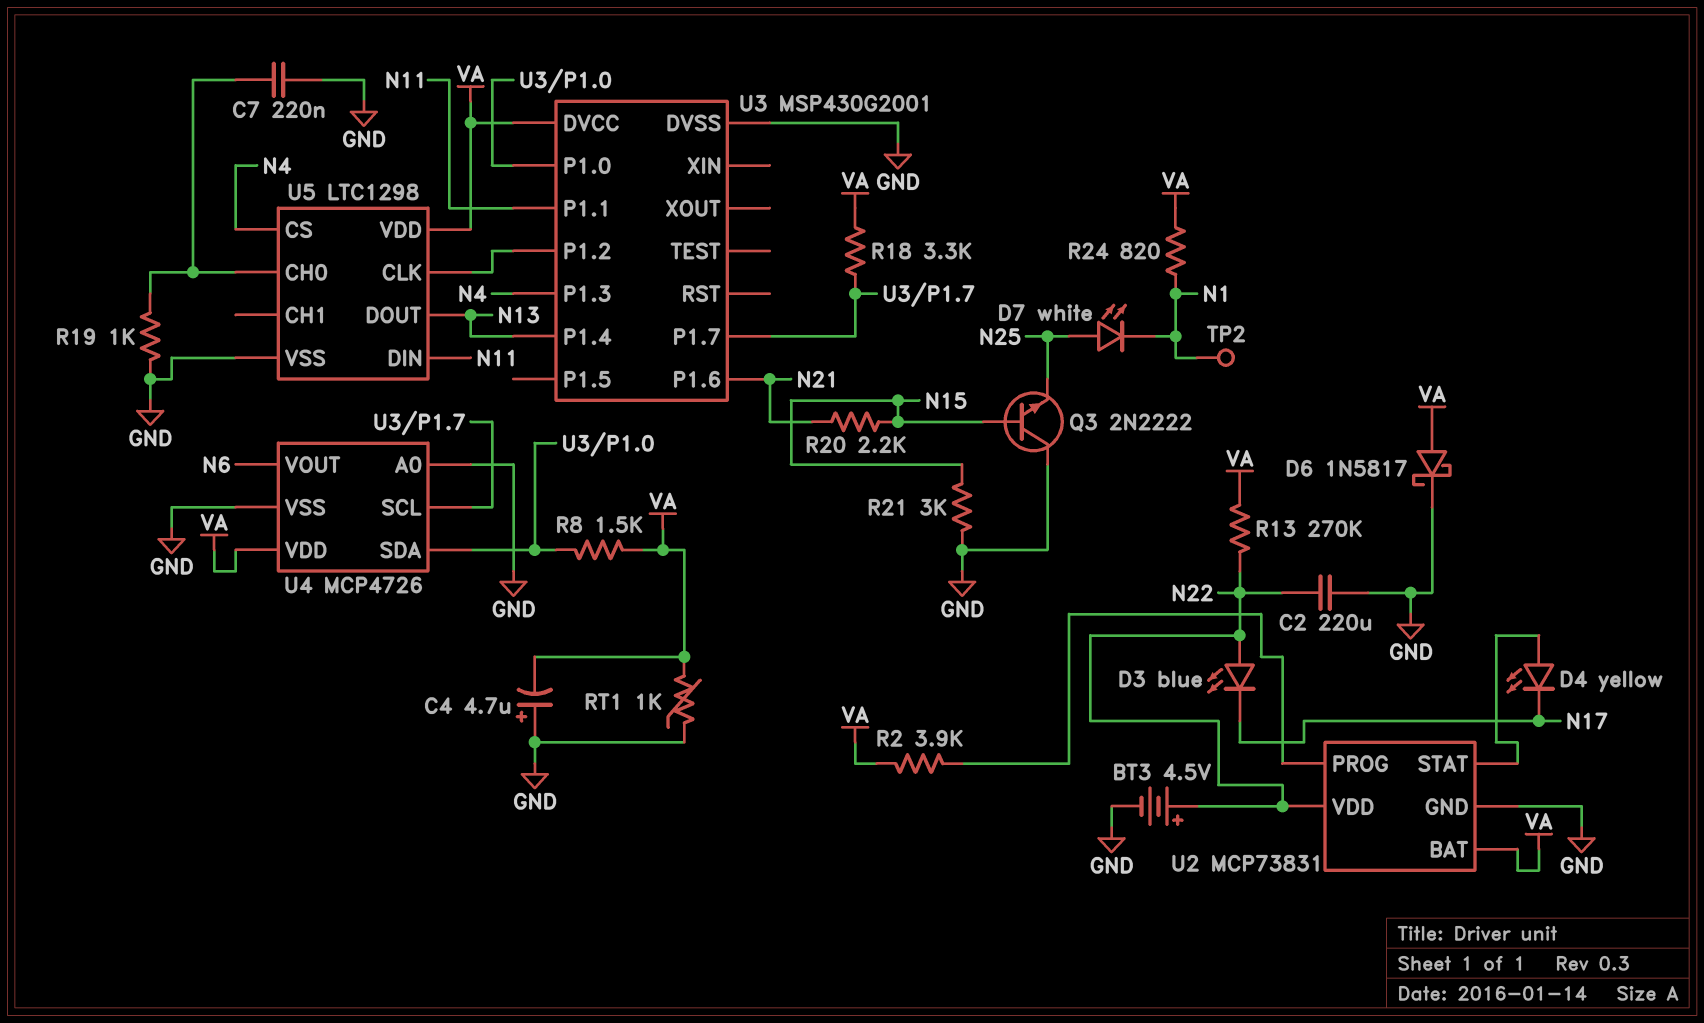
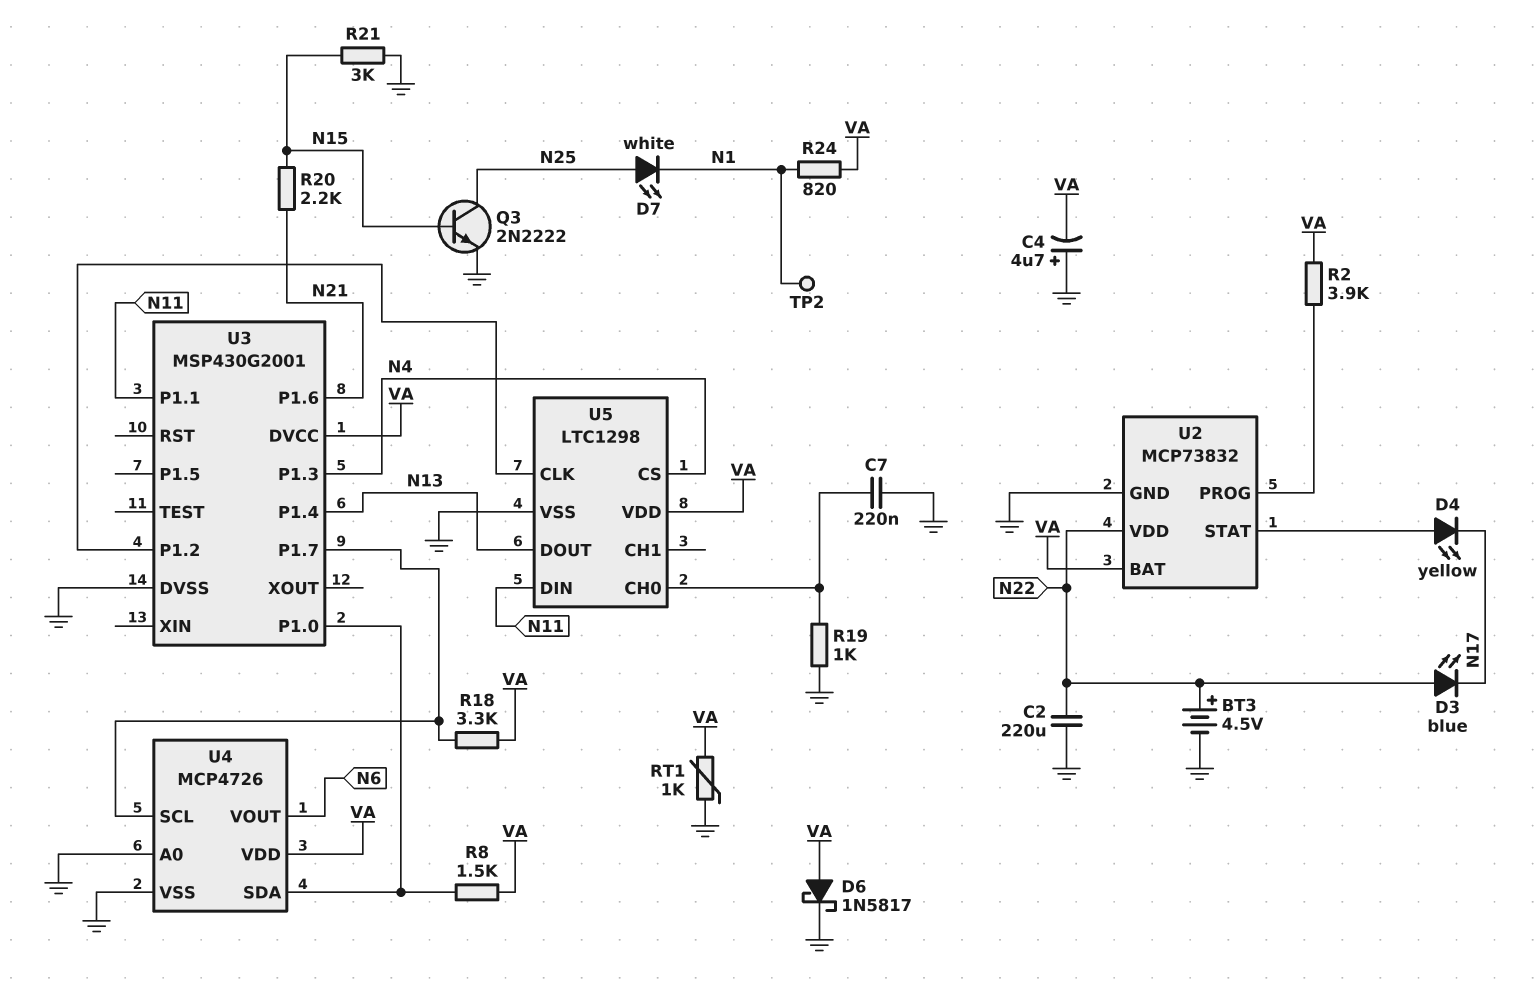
Q3: NPN 2N2222 (B N15, C GND, E N25) -> NPN 2N2222 (B N15, C N25, E GND)
R13: 270k (N22, VA) -> none
U2: MCP73831 -> MCP73832

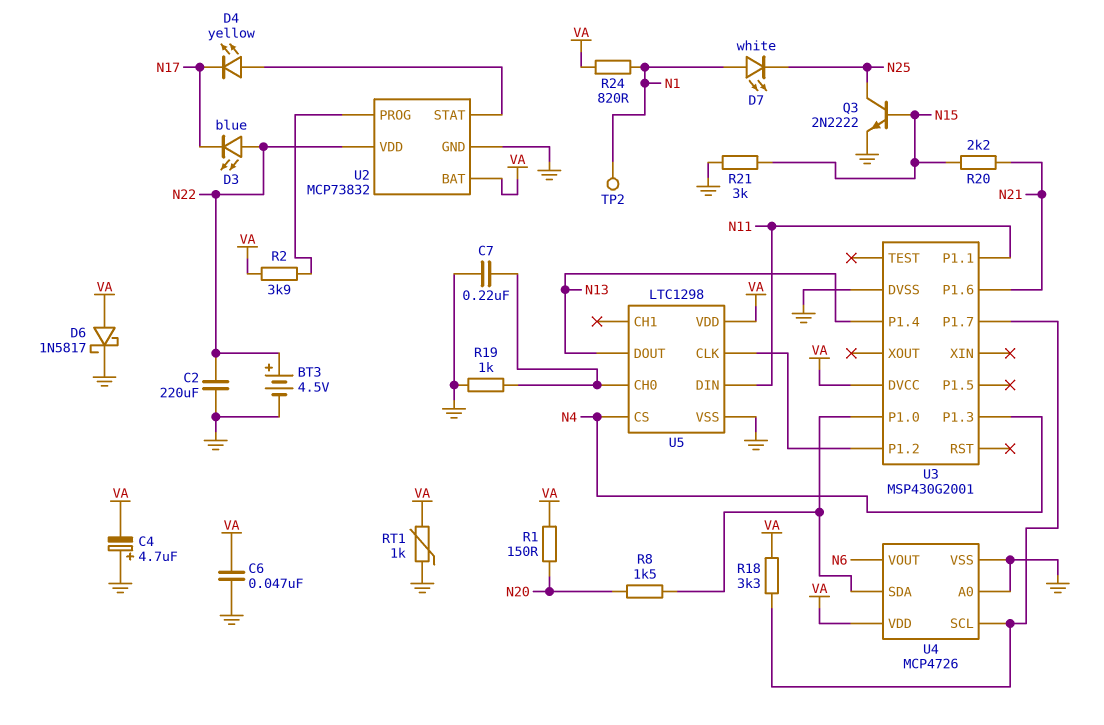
C6: none -> 47nF (GND, VA)
D7: LED white (A N25, K N1) -> LED white (A N1, K N25)
R1: none -> 150 (N20, VA)
R8: 1.5k (U3/P1.0, VA) -> 1.5k (N20, U3/P1.0)

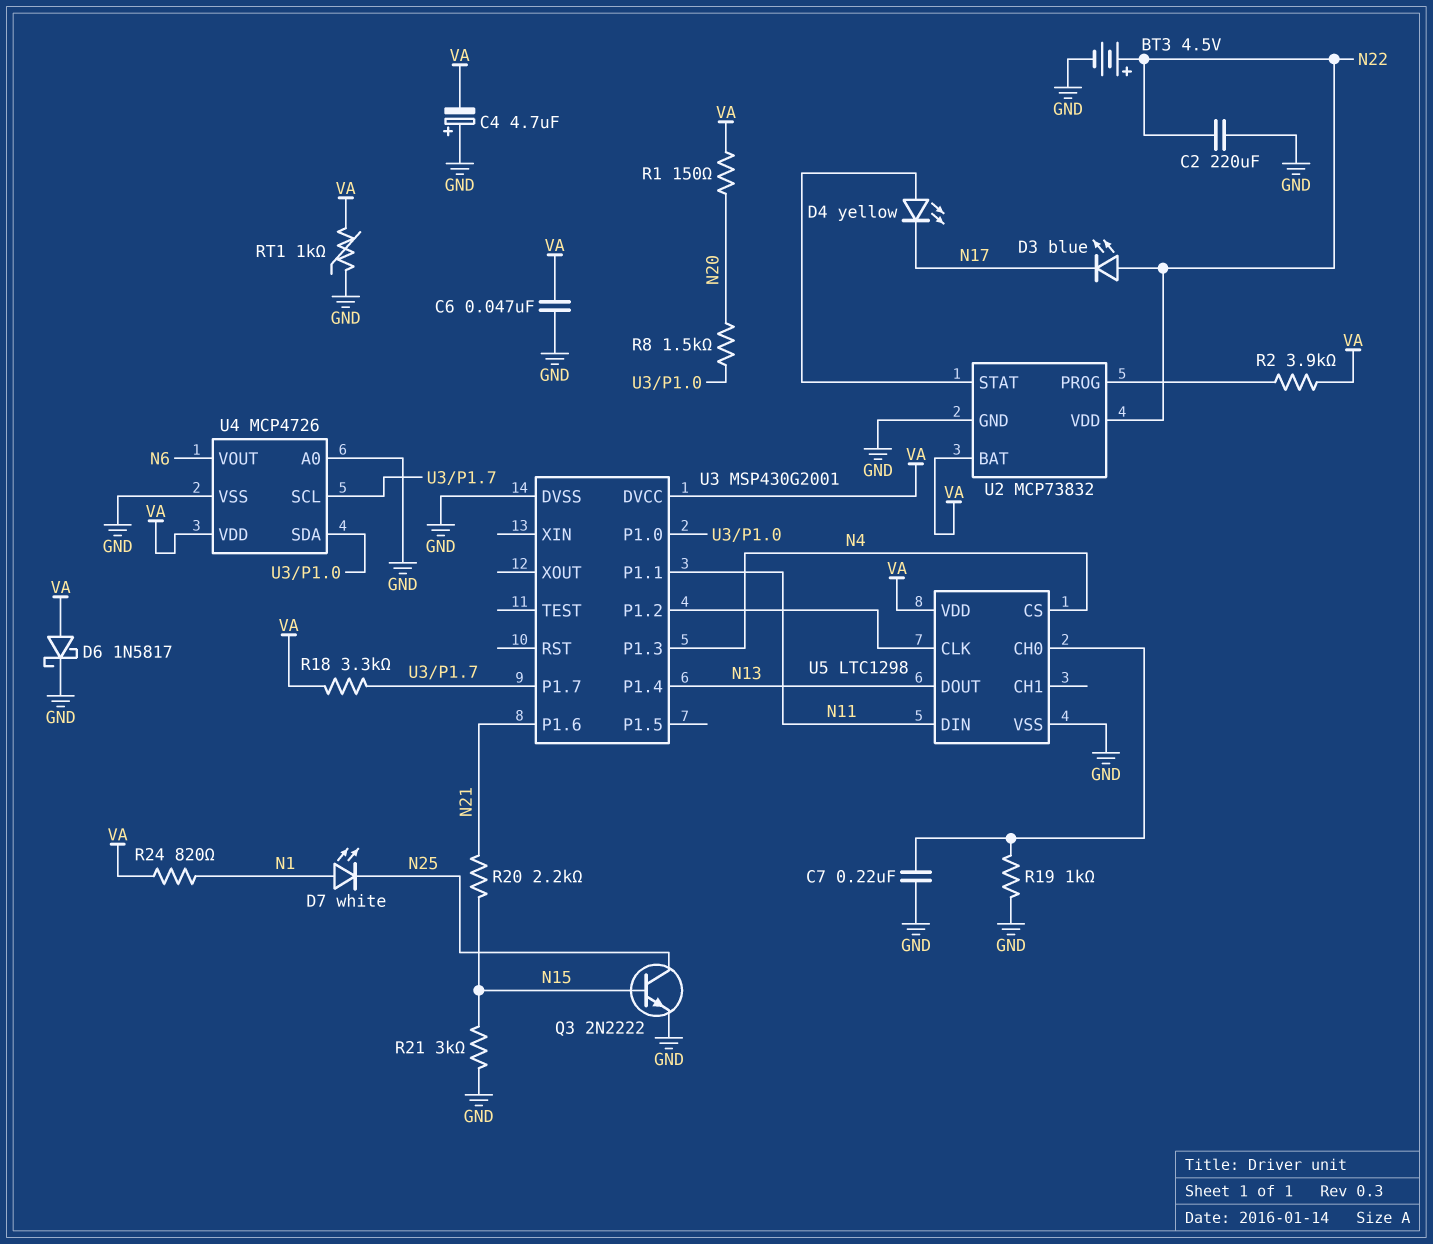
TP2: test point (N1) -> none

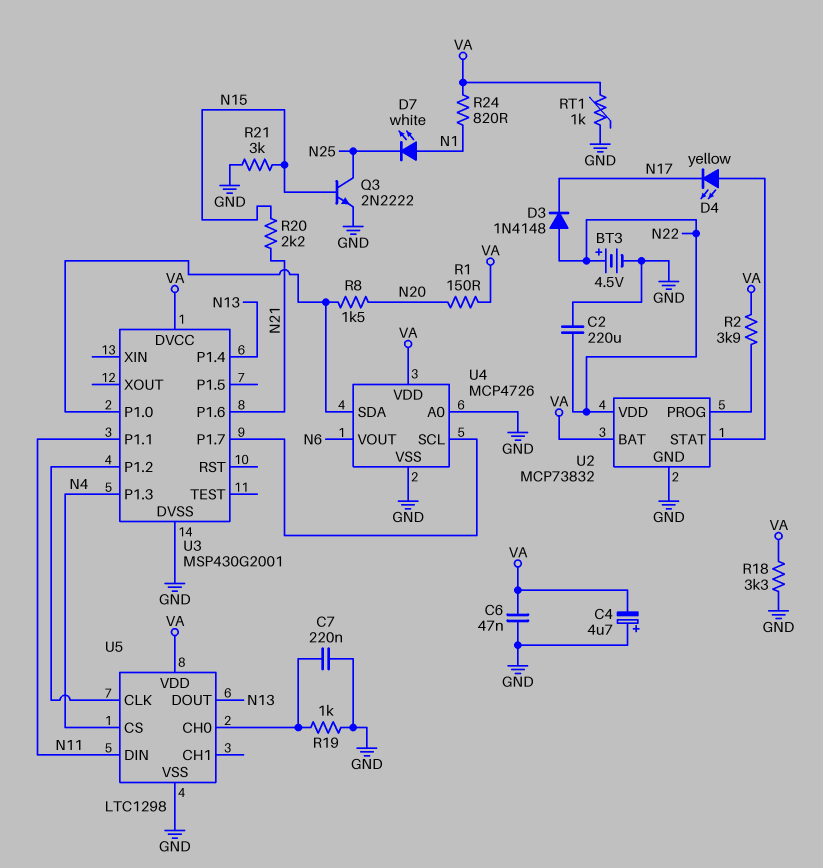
D3: LED blue (A N22, K N17) -> diode 1N4148 (A N22, K N17)
D6: schottky 1N5817 (A VA, K GND) -> none
R18: 3.3k (U3/P1.7, VA) -> 3.3k (GND, VA)

